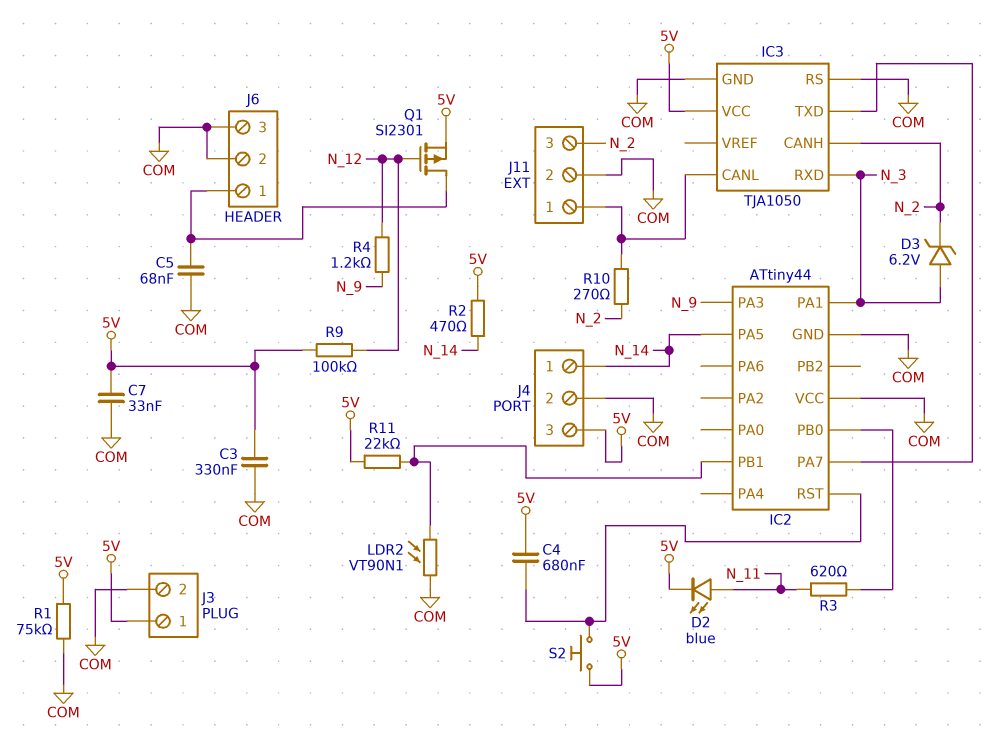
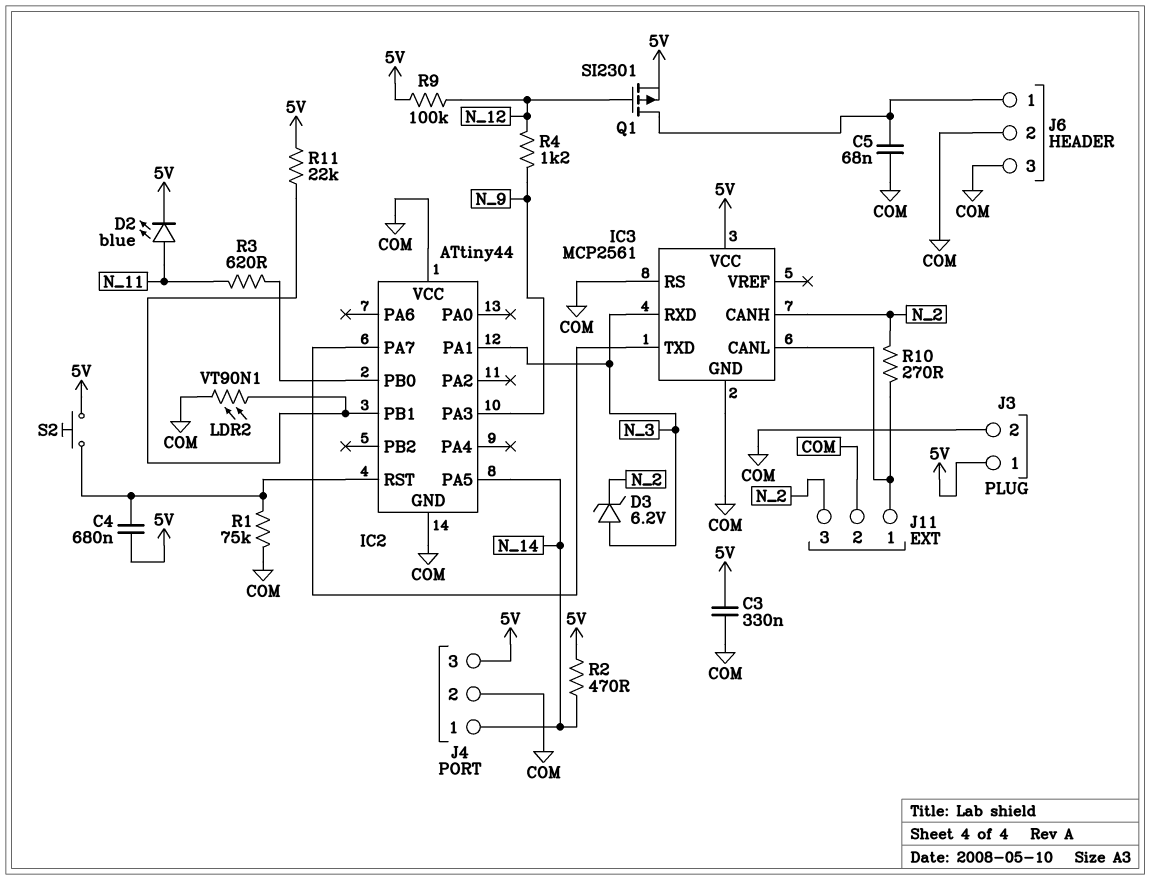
C7: 33nF (5V, COM) -> none
IC3: TJA1050 -> MCP2561
R1: 75k (5V, COM) -> 75k (COM, IC2/RST)

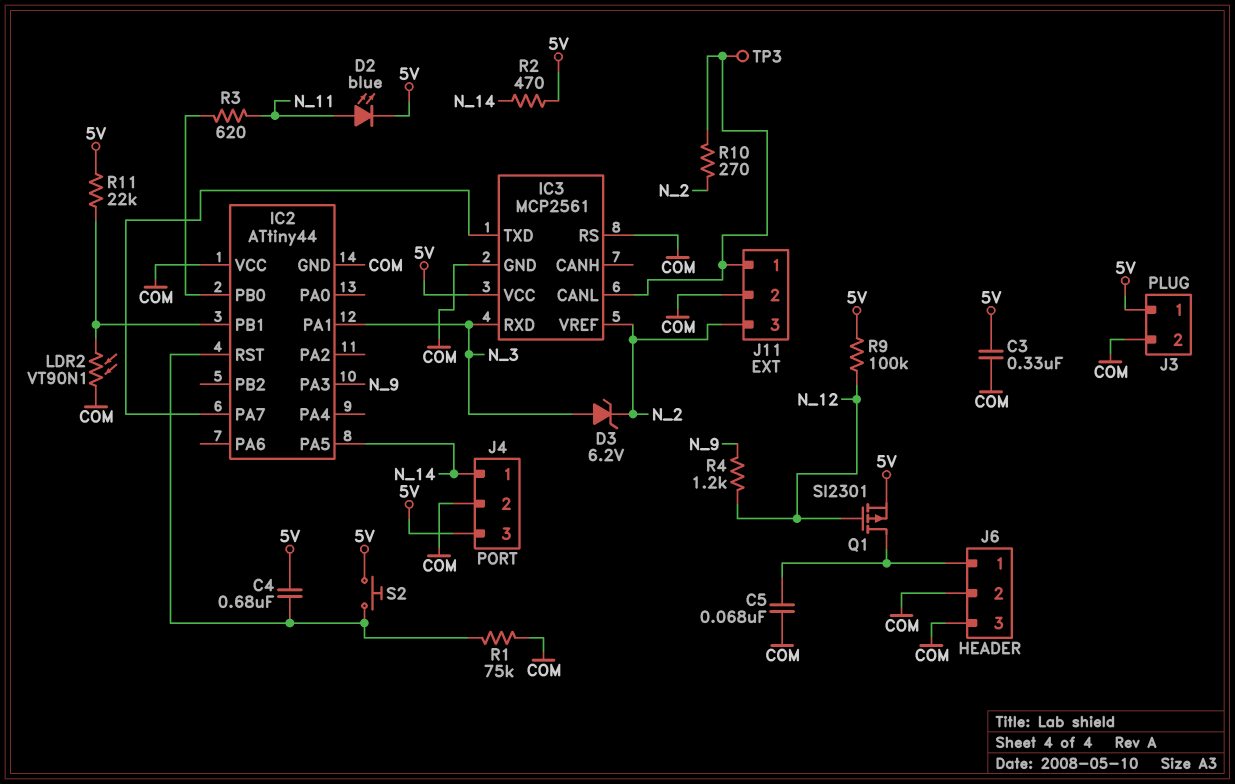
IC3 pin CANH: N_2 -> none
IC3 pin VREF: none -> N_2
TP3: none -> test point (IC3/CANL)

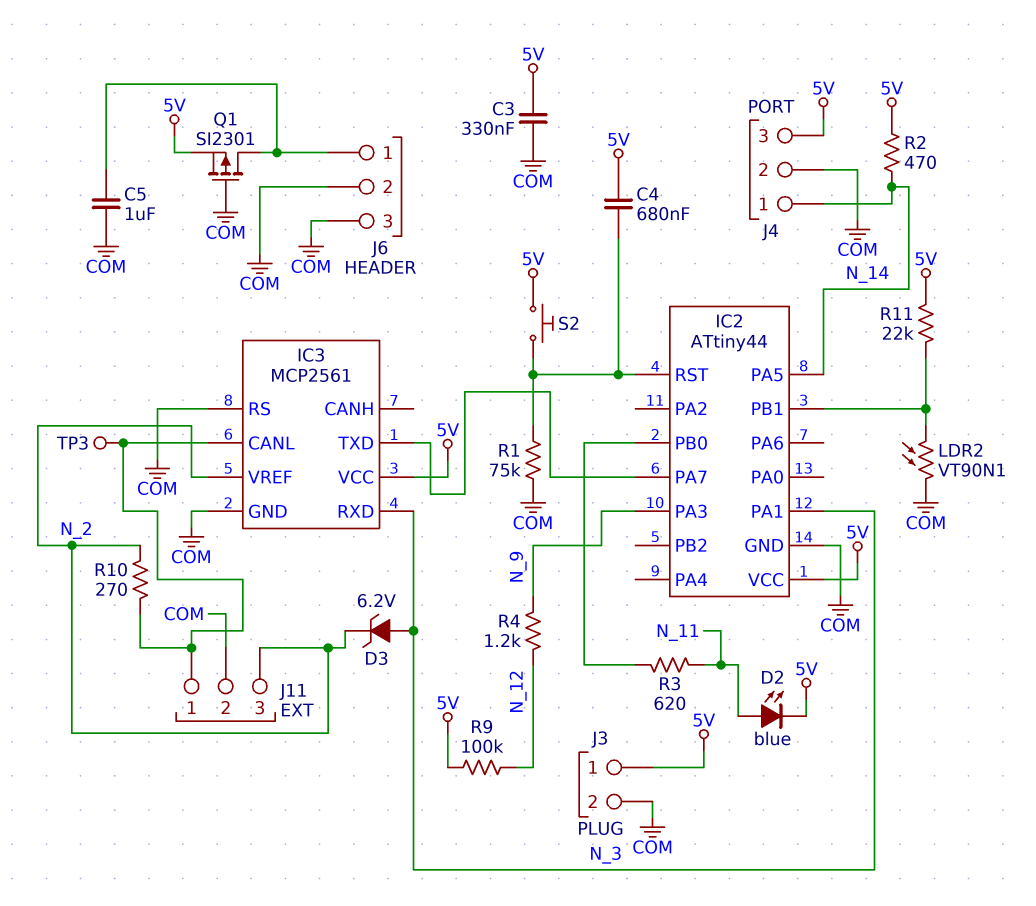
C5: 68nF (COM, J6/1) -> 1uF (COM, J6/1)
IC2 pin VCC: COM -> 5V
Q1: PMOS SI2301 (G N_12, D J6/1, S 5V) -> PMOS SI2301 (G COM, D J6/1, S 5V)

